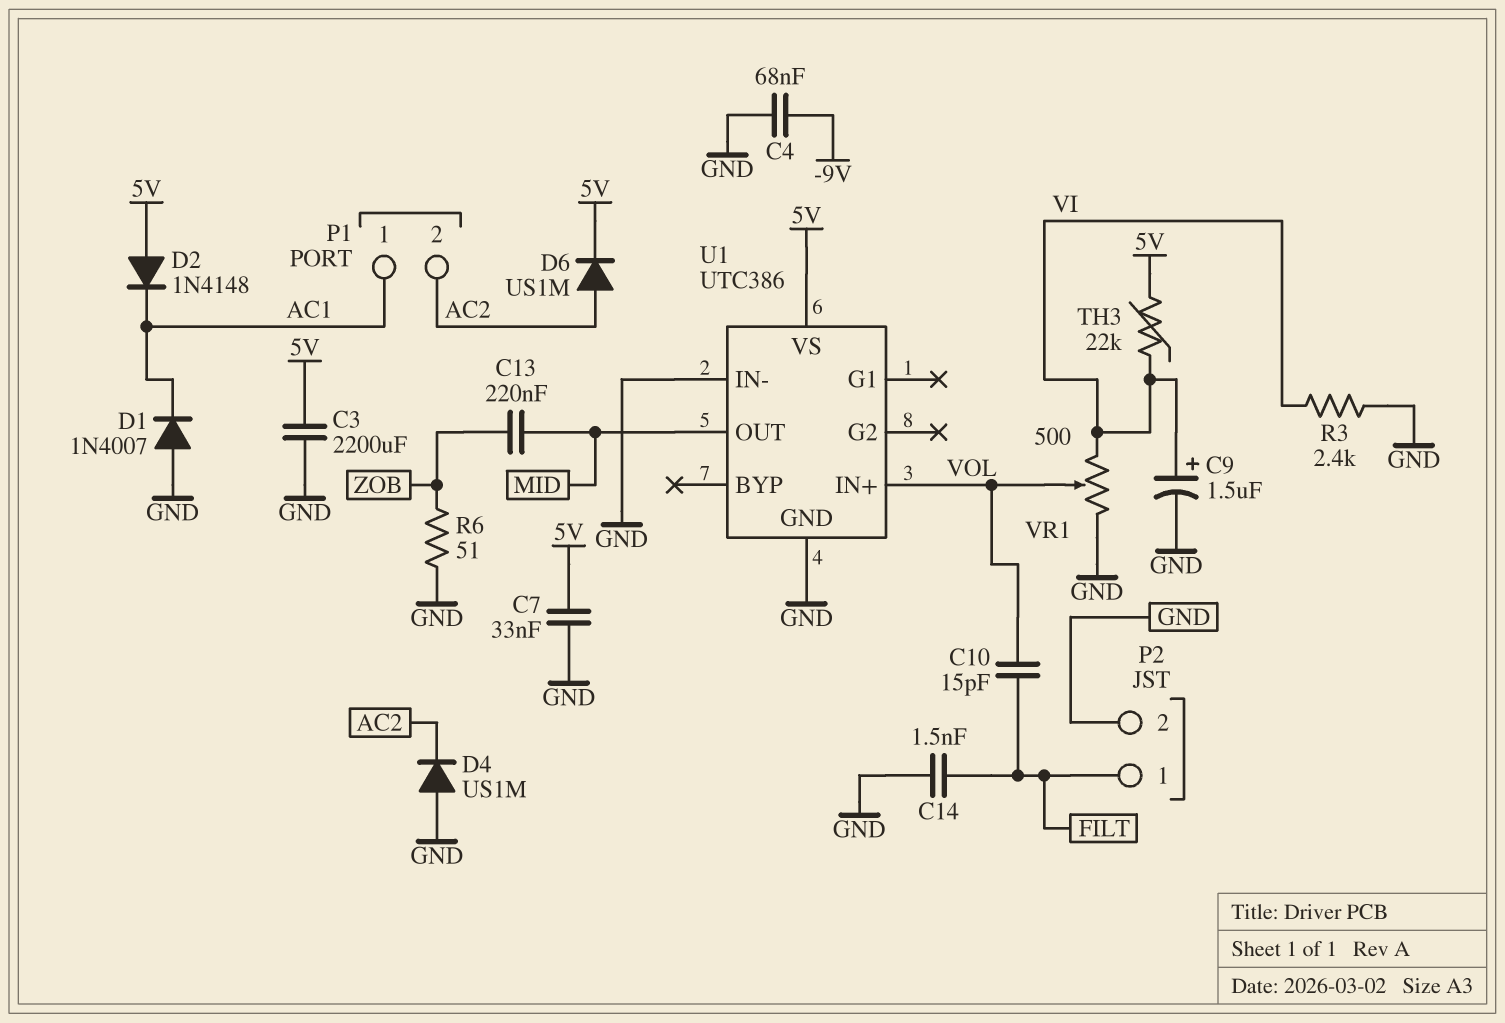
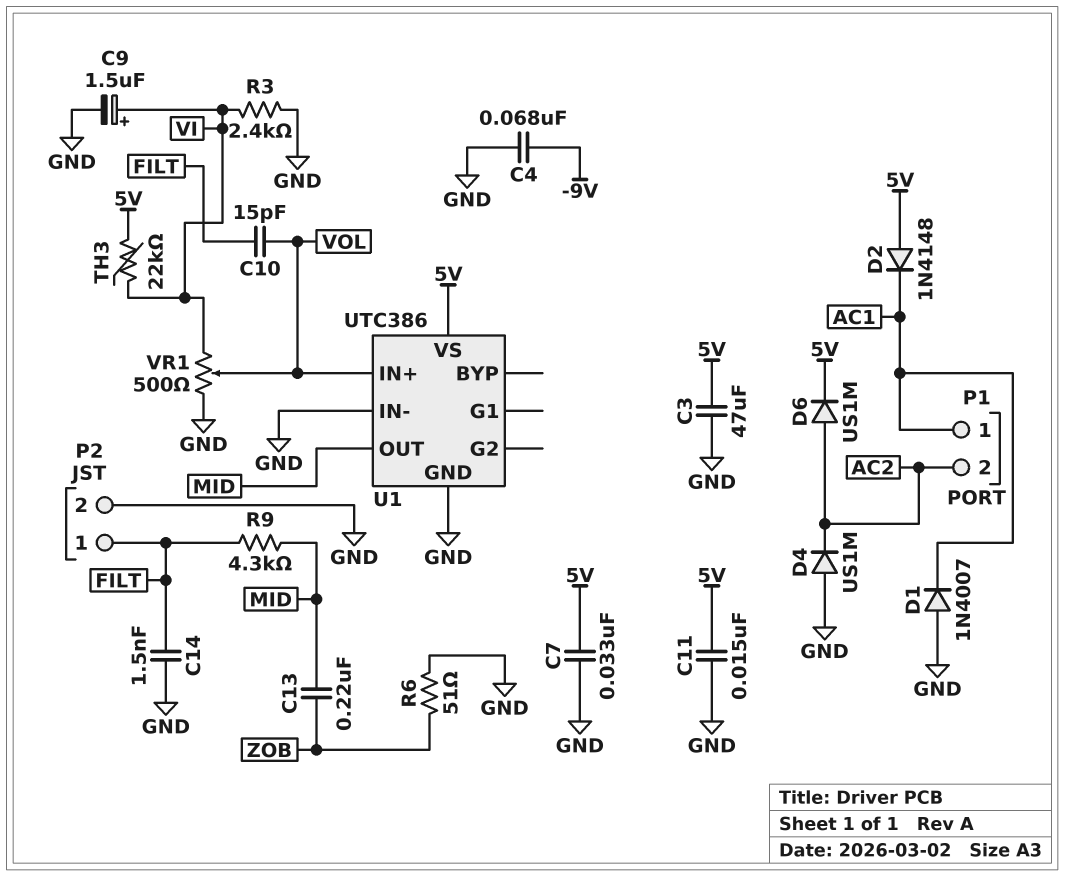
C3: 2200uF (5V, GND) -> 47uF (5V, GND)
C11: none -> 15nF (5V, GND)
R9: none -> 4.3k (FILT, MID)

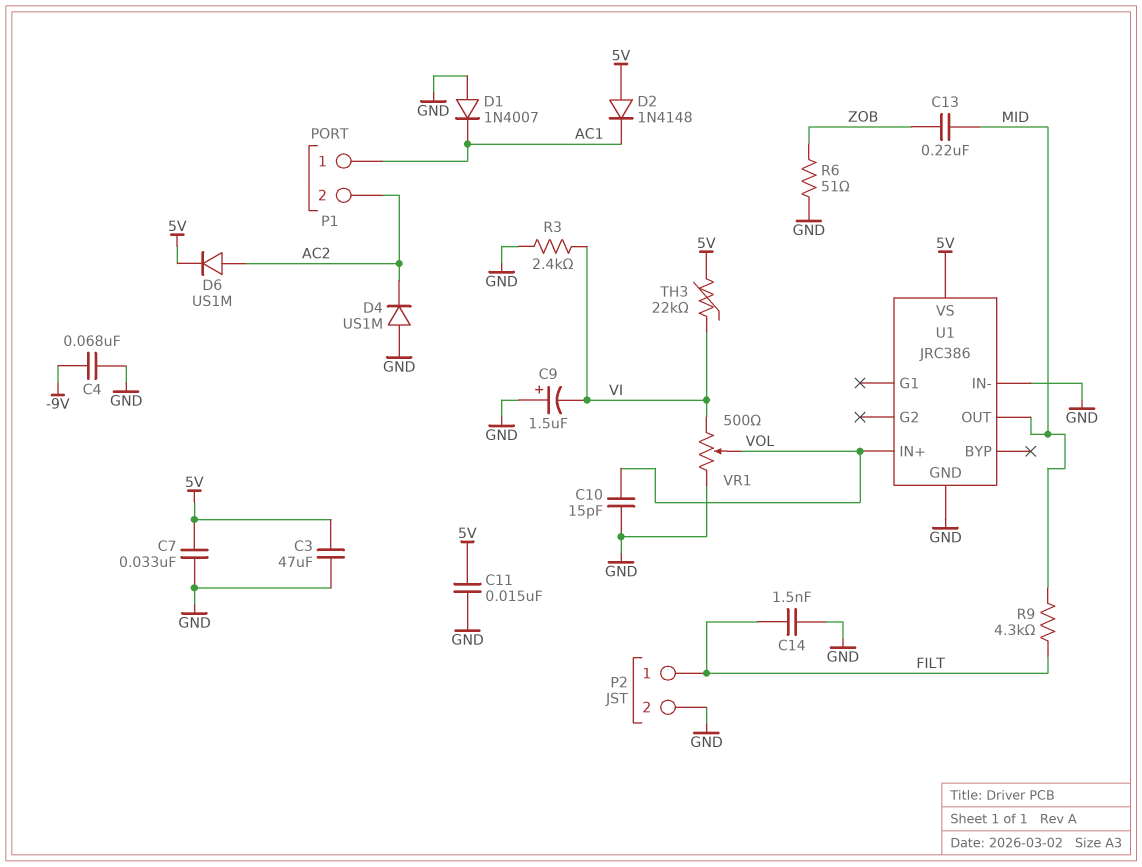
C9: 1.5uF (plus VI, minus GND) -> 1.5uF (plus GND, minus VI)
C10: 15pF (FILT, VOL) -> 15pF (GND, VOL)
U1: UTC386 -> JRC386

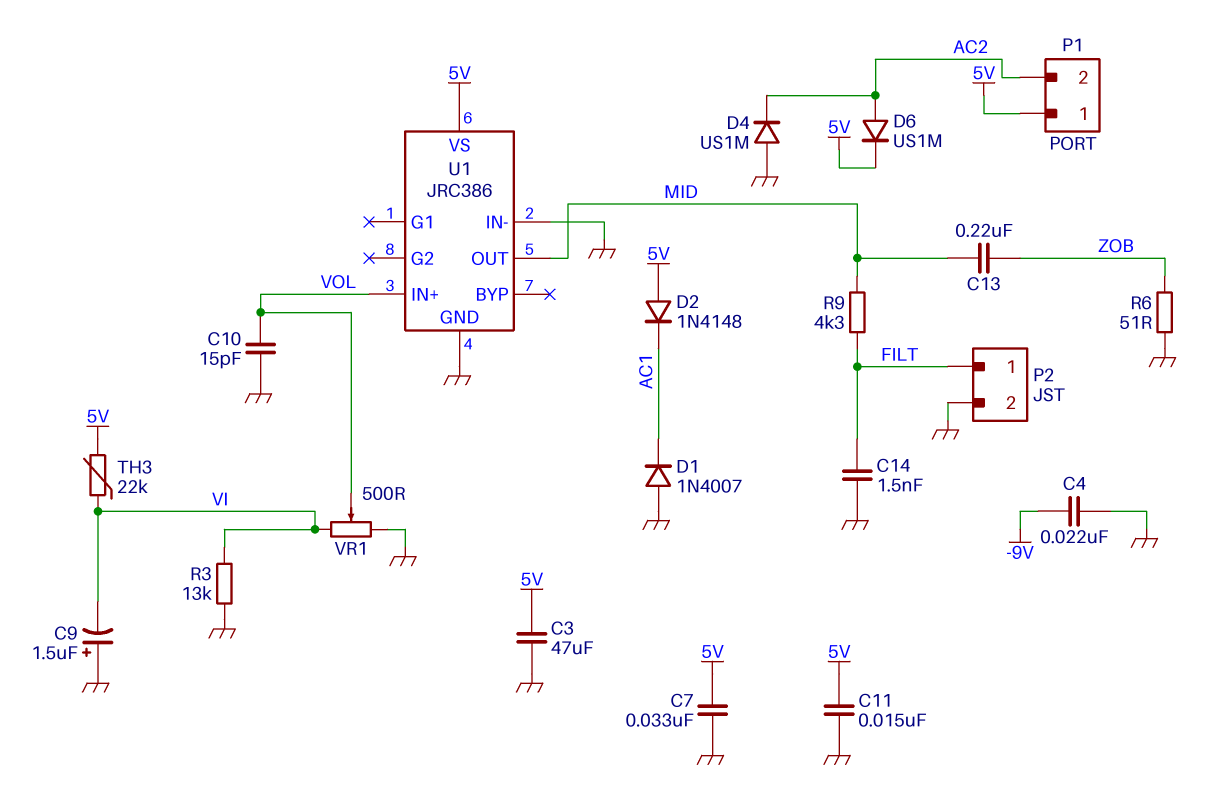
C4: 68nF (-9V, GND) -> 22nF (-9V, GND)
P1 pin 1: AC1 -> 5V
R3: 2.4k (GND, VI) -> 13k (GND, VI)

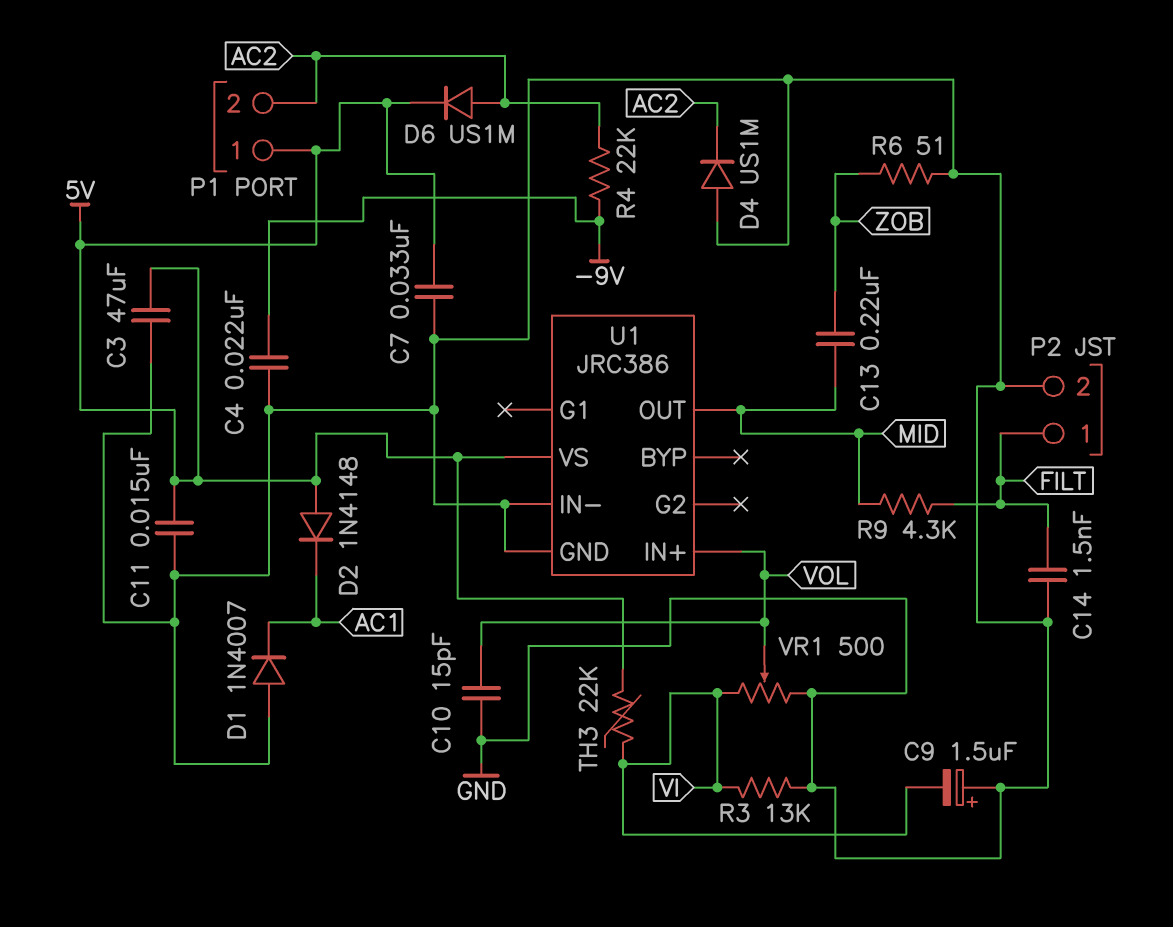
R4: none -> 22k (-9V, AC2)

